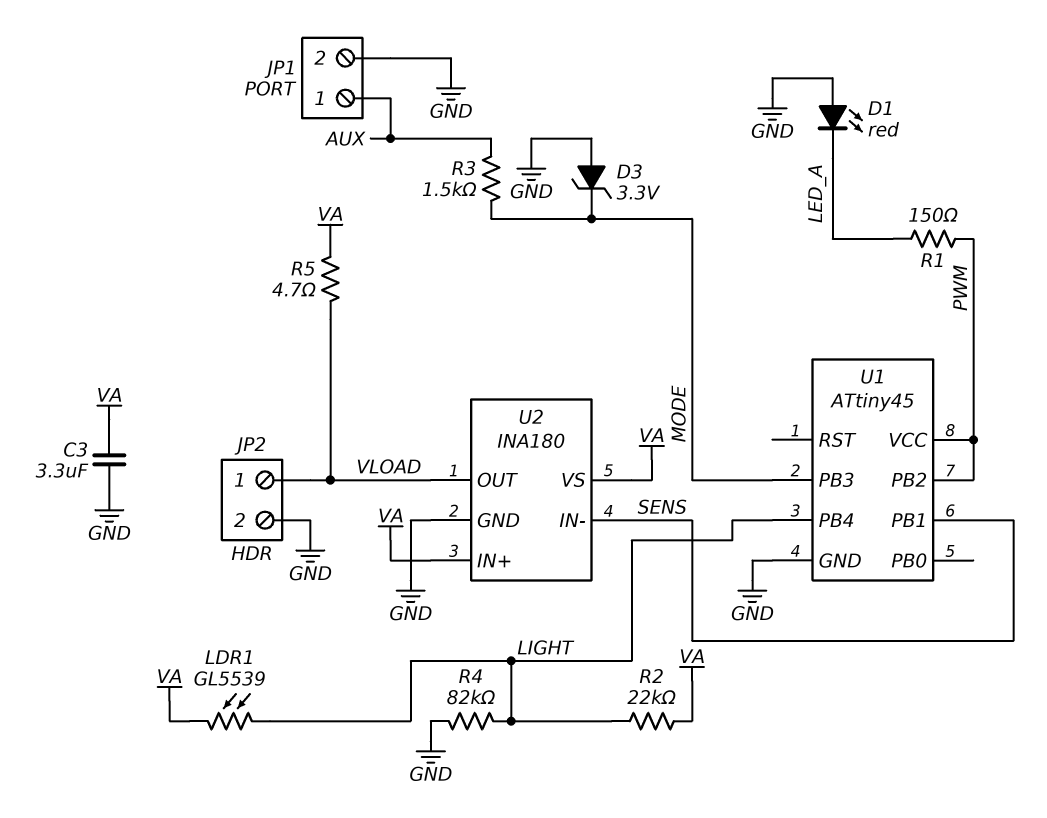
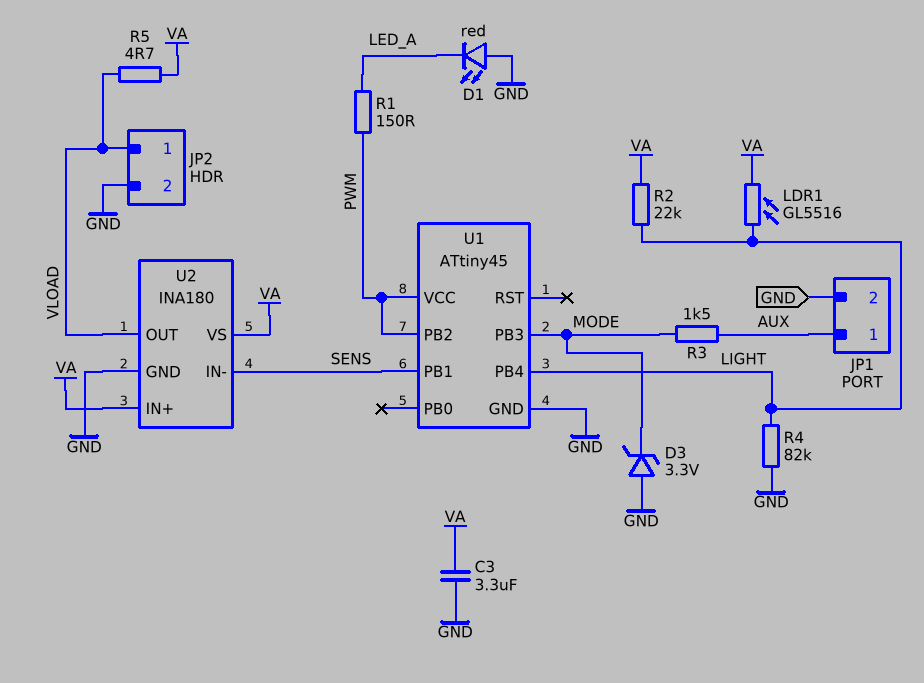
LDR1: GL5539 (LIGHT, VA) -> GL5516 (LIGHT, VA)

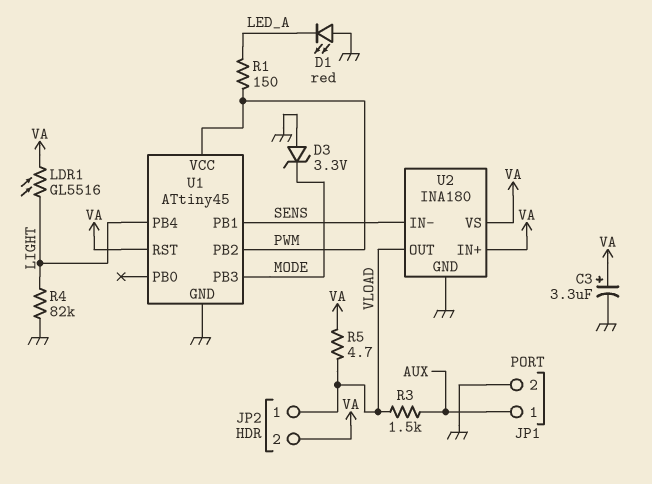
C3: 3.3uF (GND, VA) -> 3.3uF (plus VA, minus GND)
JP2 pin 2: GND -> VA
R2: 22k (LIGHT, VA) -> none
R3: 1.5k (AUX, MODE) -> 1.5k (AUX, VLOAD)
U1 pin RST: none -> VA

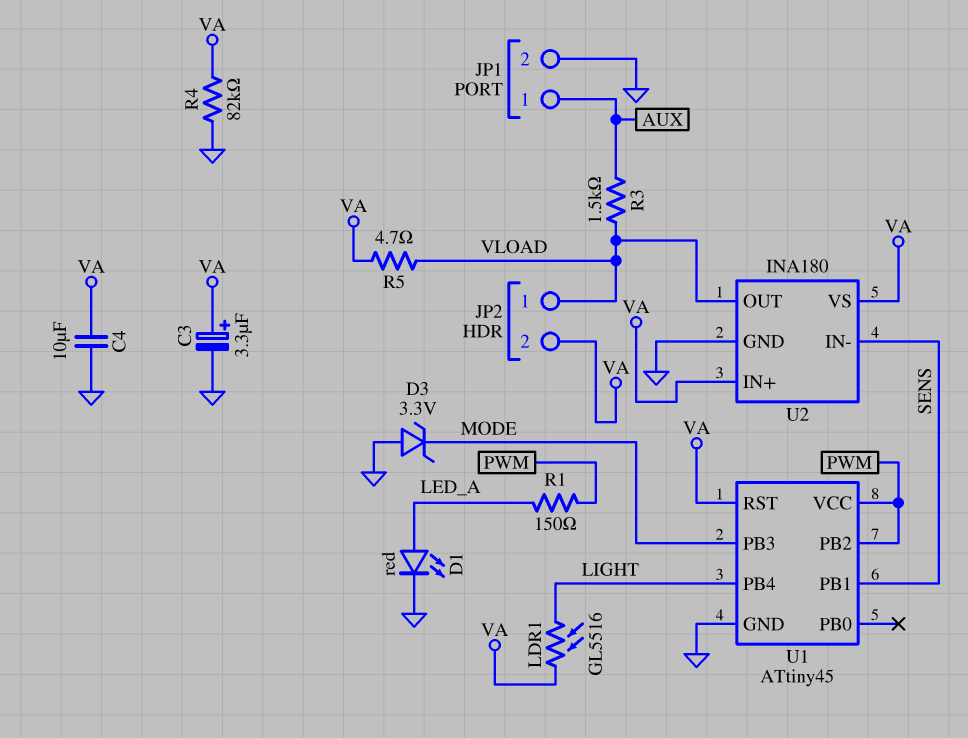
C4: none -> 10uF (GND, VA)
D1: LED red (A GND, K LED_A) -> LED red (A LED_A, K GND)
R4: 82k (GND, LIGHT) -> 82k (GND, VA)

